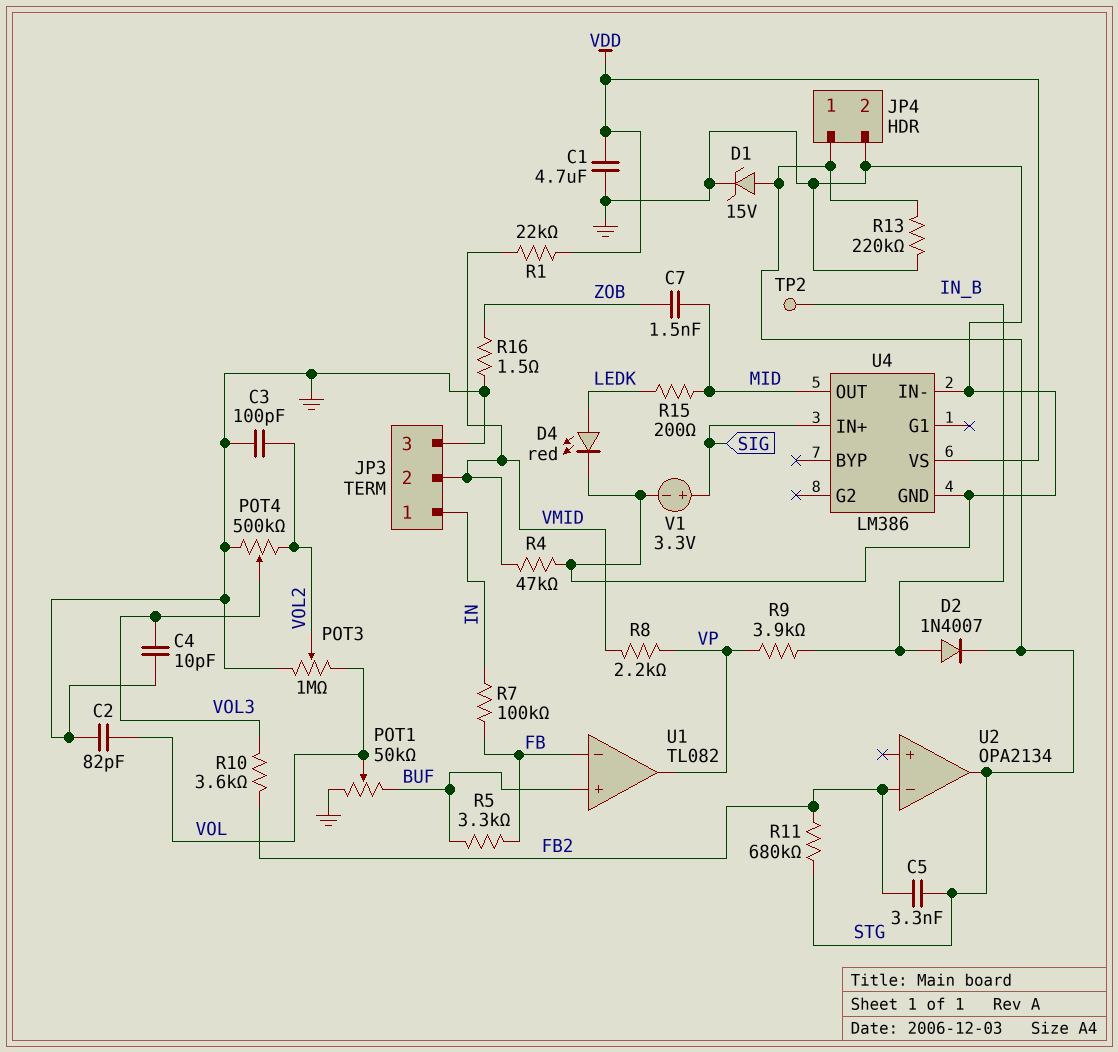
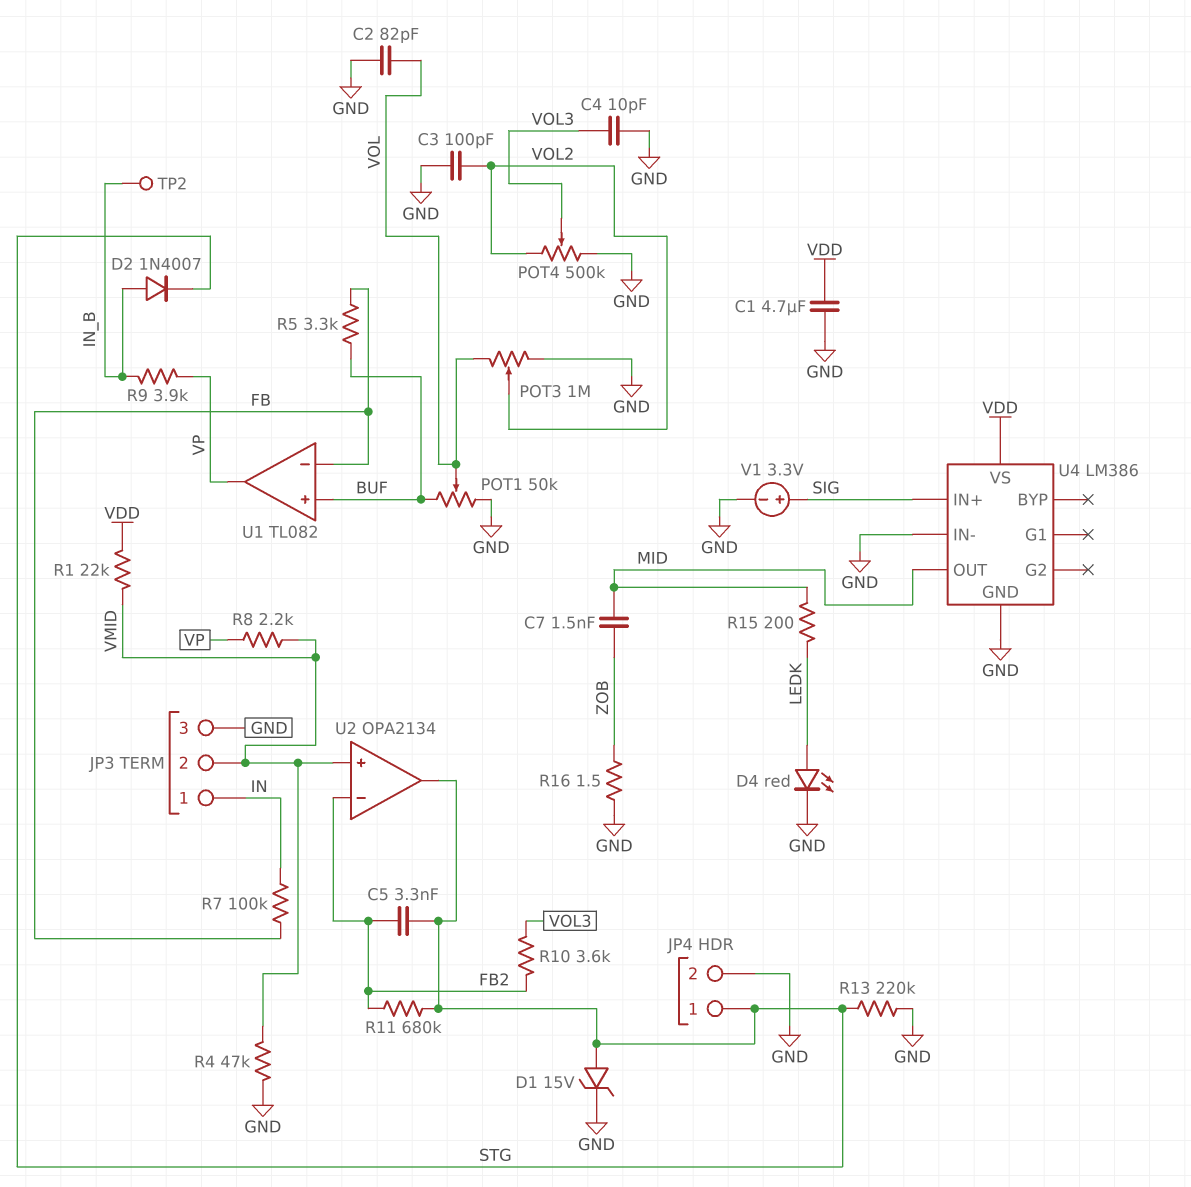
U2 pin in+: none -> VMID

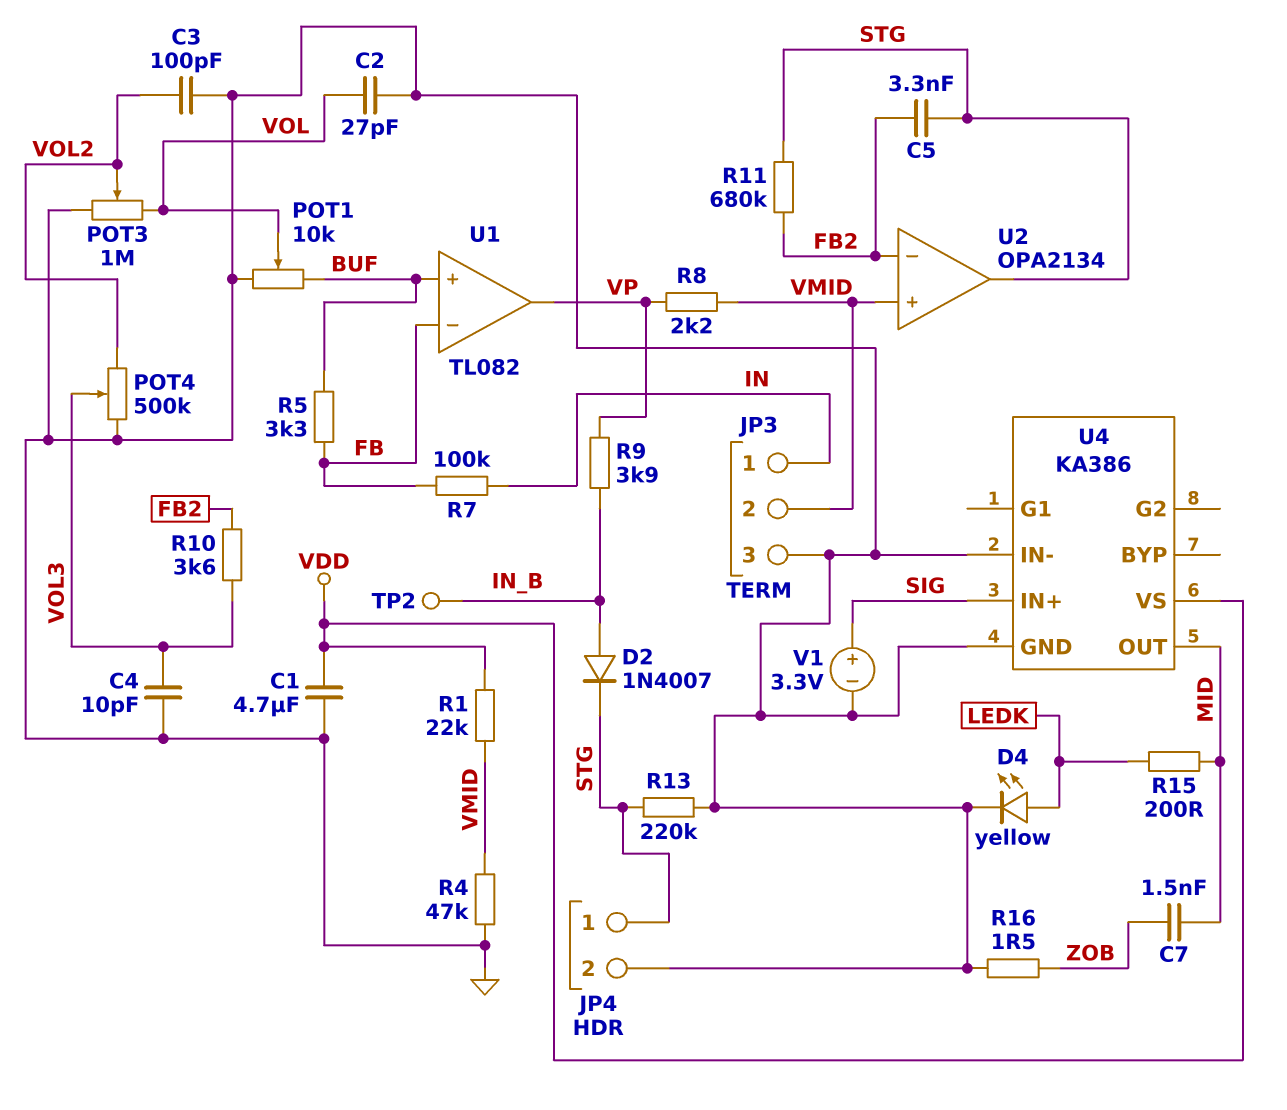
C2: 82pF (GND, VOL) -> 27pF (GND, VOL)
D1: zener 15V (A STG, K GND) -> none
D4: LED red (A LEDK, K GND) -> LED yellow (A LEDK, K GND)
POT1: 50k (BUF, GND, wiper VOL) -> 10k (BUF, GND, wiper VOL)
U4: LM386 -> KA386

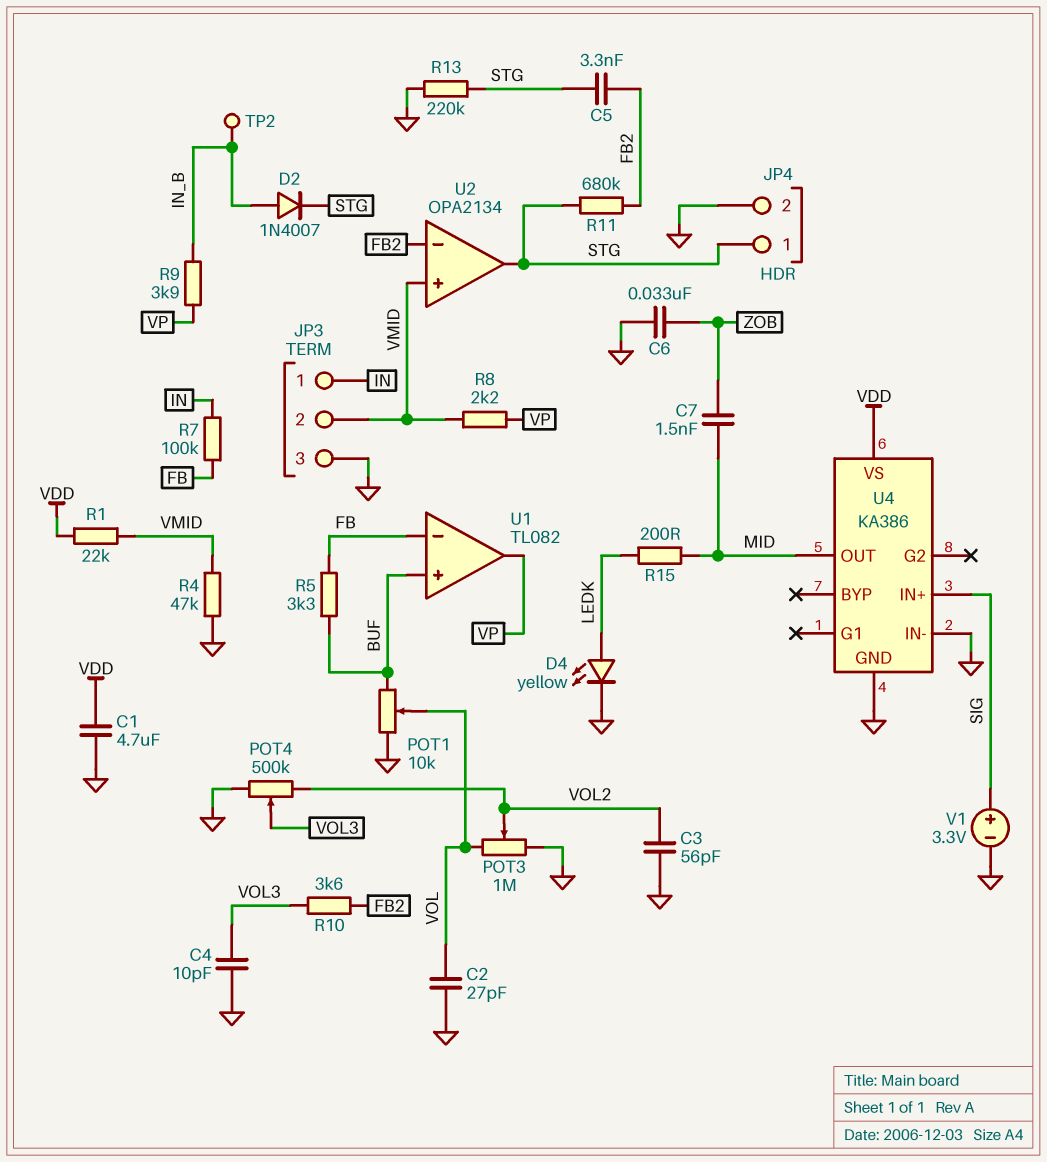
C3: 100pF (GND, VOL2) -> 56pF (GND, VOL2)
C6: none -> 33nF (GND, ZOB)
R16: 1.5 (GND, ZOB) -> none

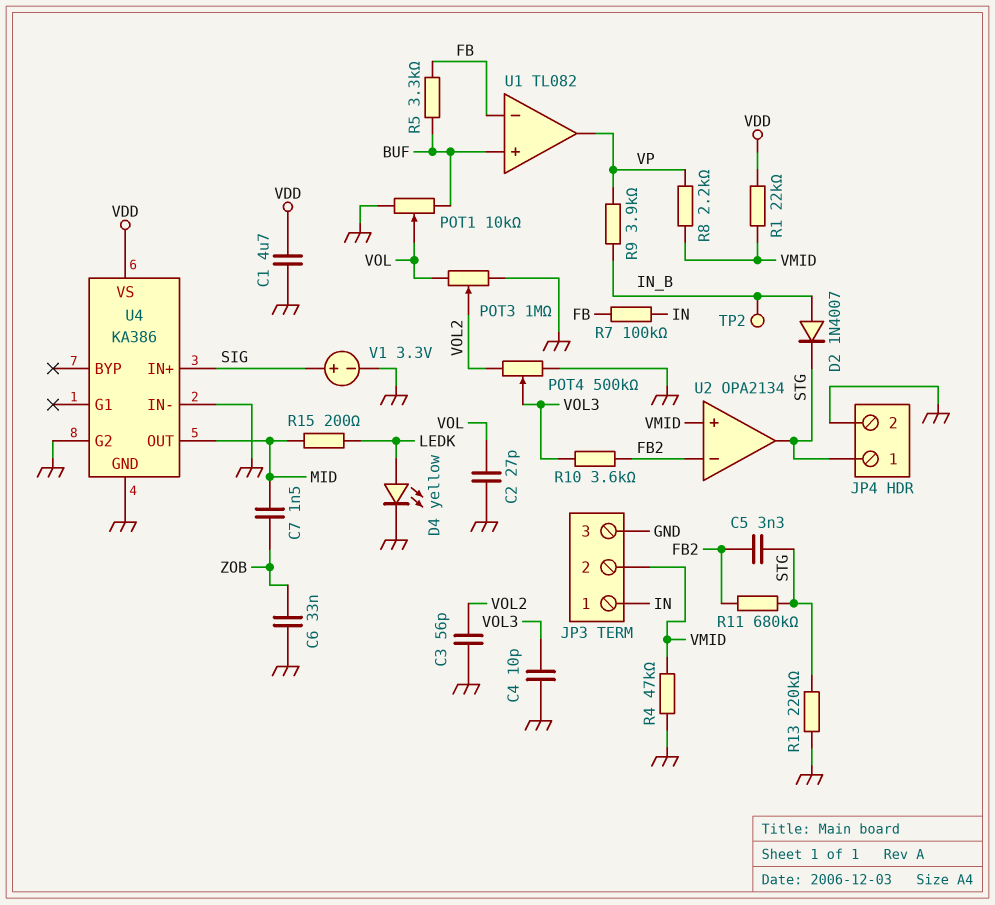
U4 pin G2: none -> GND

